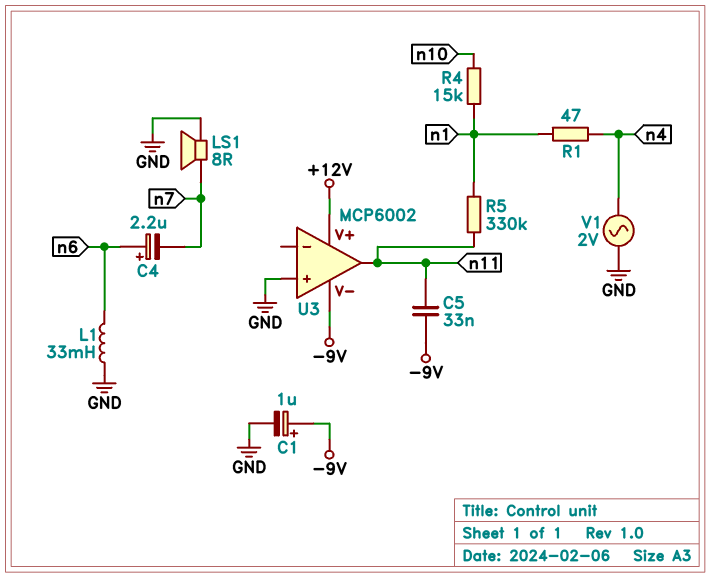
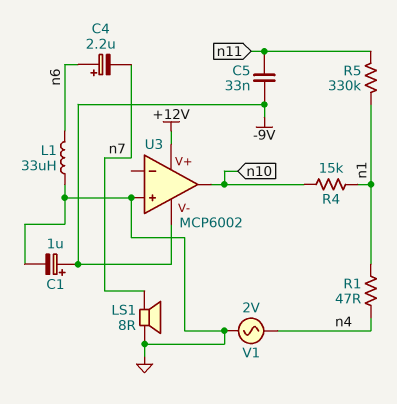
L1: 33mH (GND, n6) -> 33uH (GND, n6)
U3 pin out: n11 -> n10

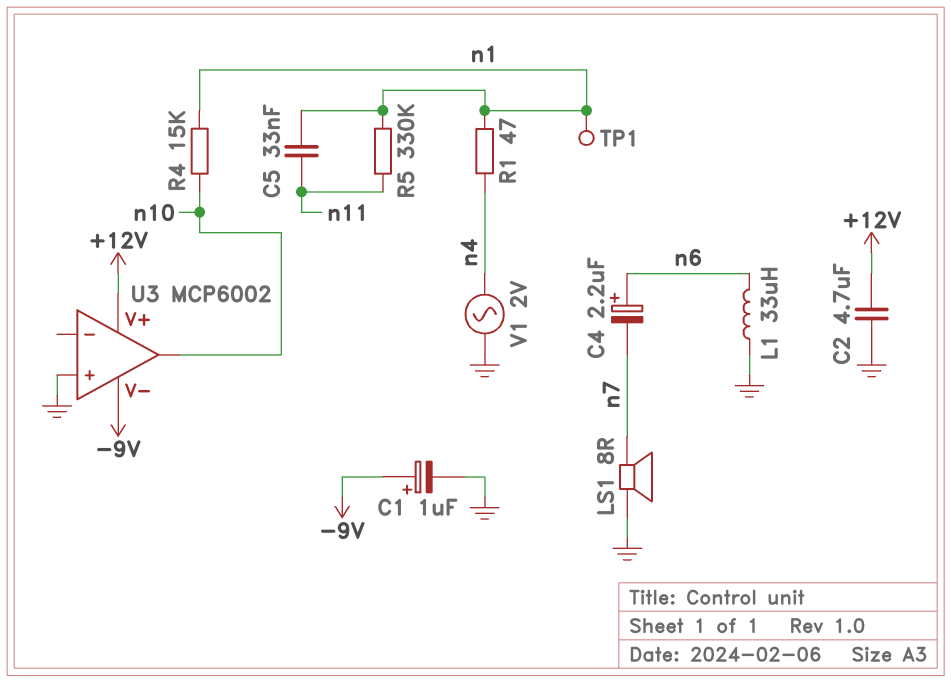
C2: none -> 4.7uF (+12V, GND)
C5: 33nF (-9V, n11) -> 33nF (n1, n11)
TP1: none -> test point (n1)

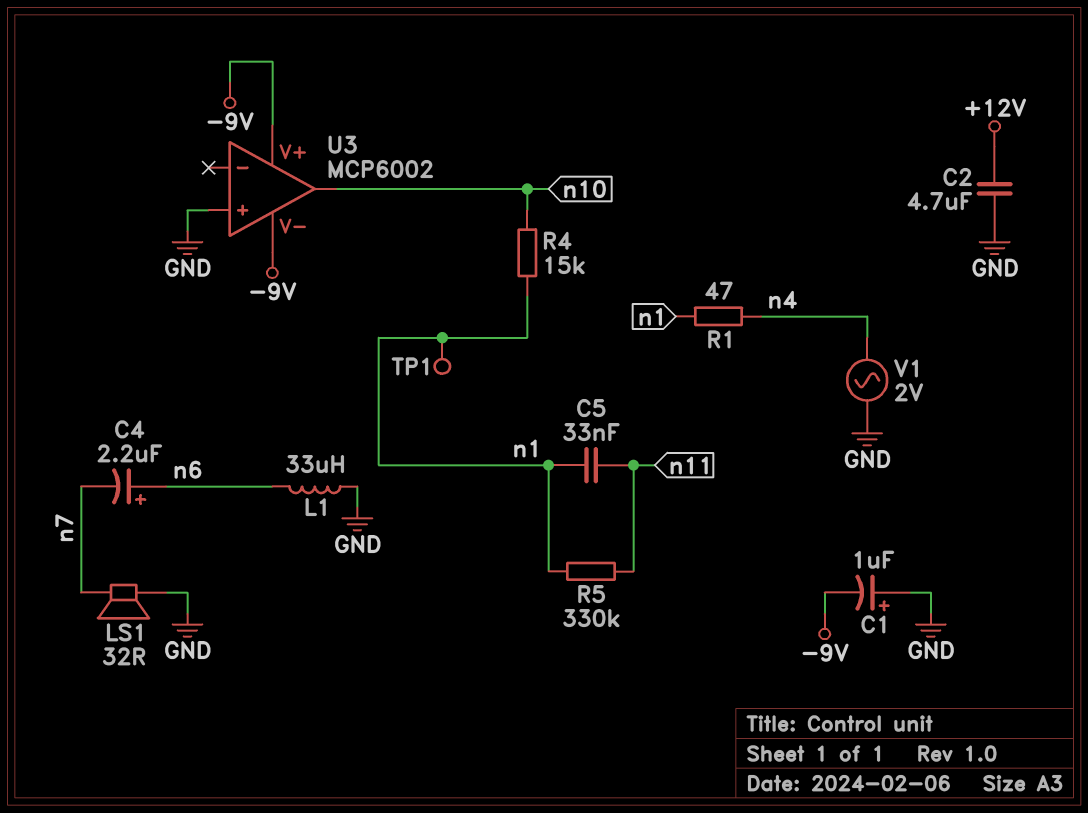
C1: 1uF (plus -9V, minus GND) -> 1uF (plus GND, minus -9V)
LS1: speaker 8R (GND, n7) -> speaker 32R (GND, n7)
U3 pin V+: +12V -> -9V

